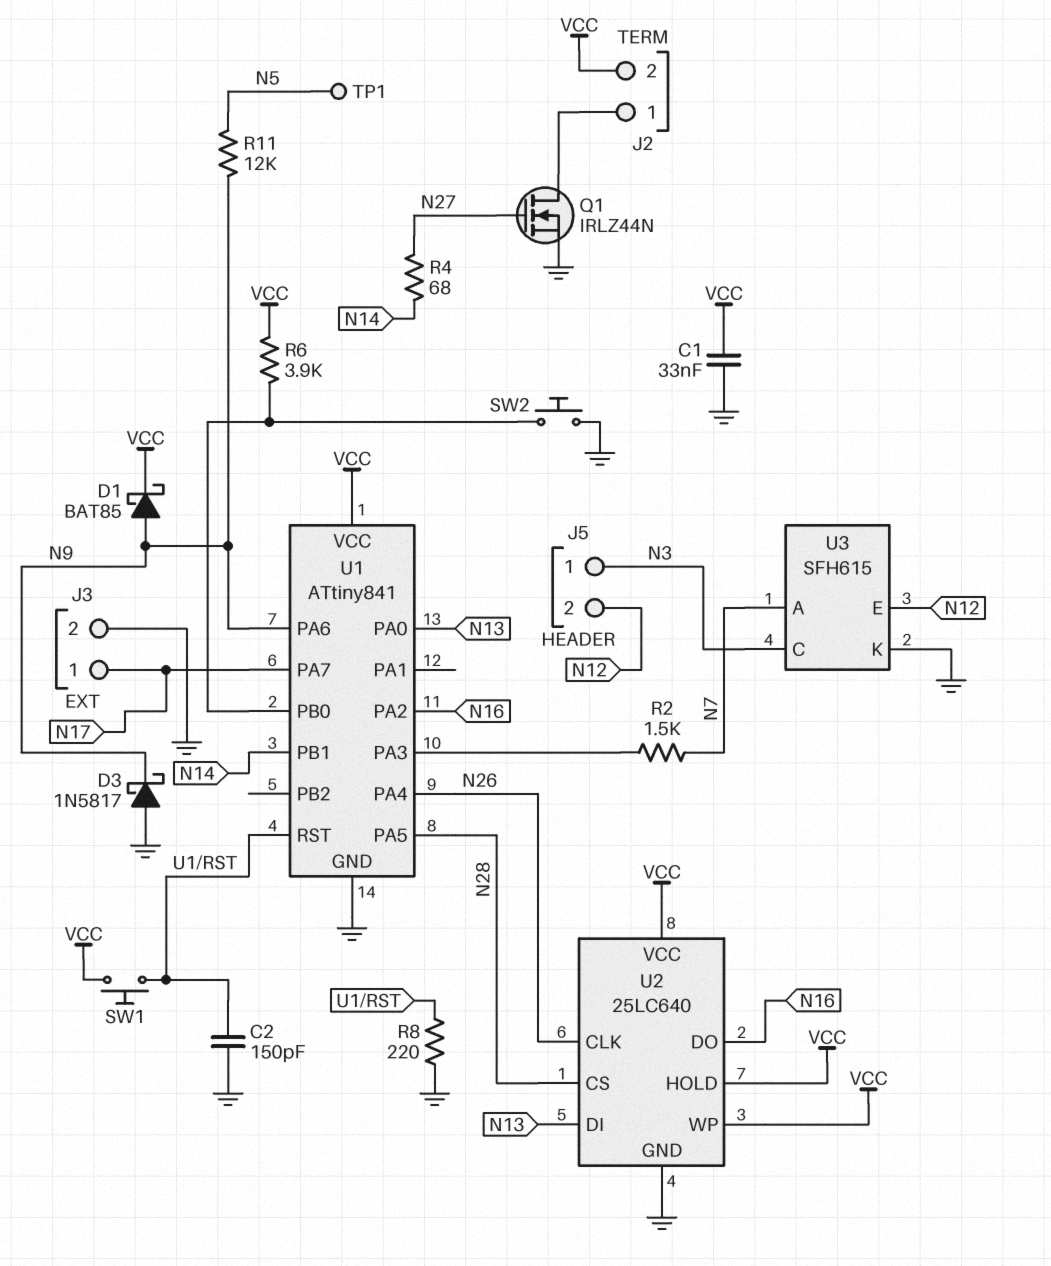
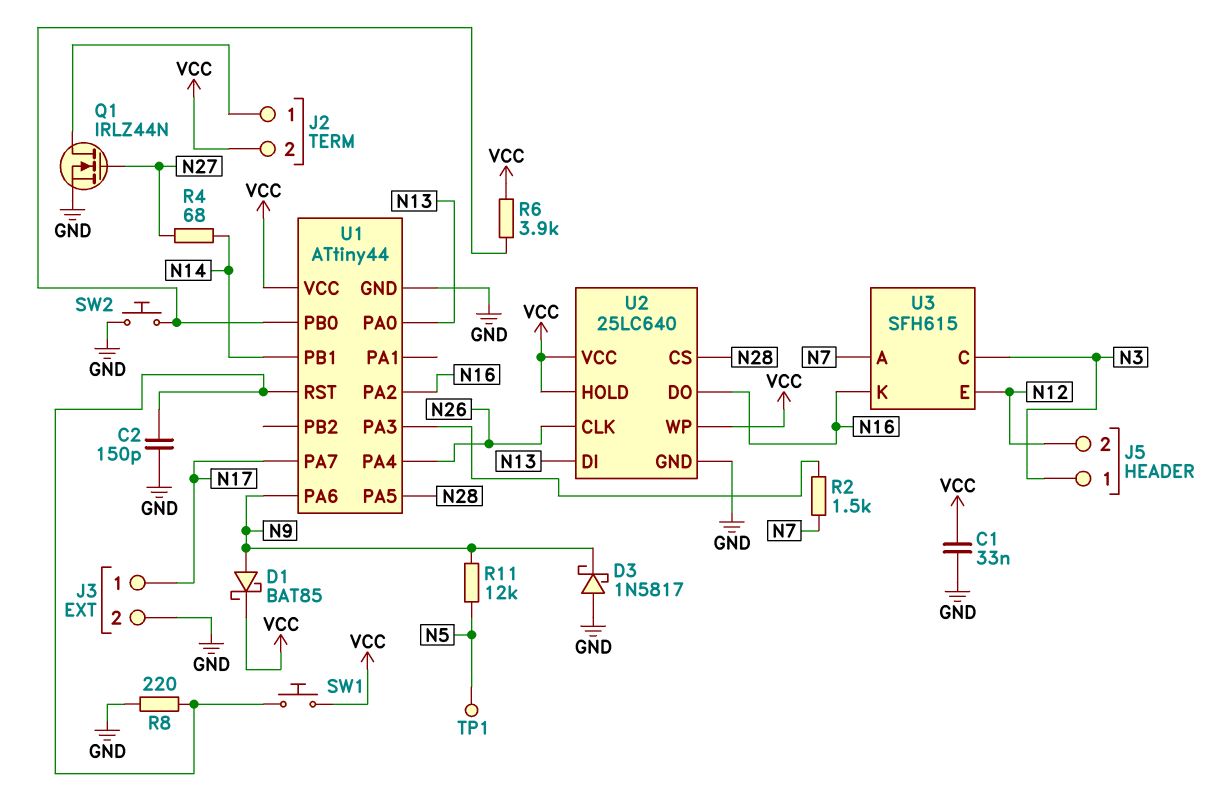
U1: ATtiny841 -> ATtiny44
U3 pin K: GND -> N16

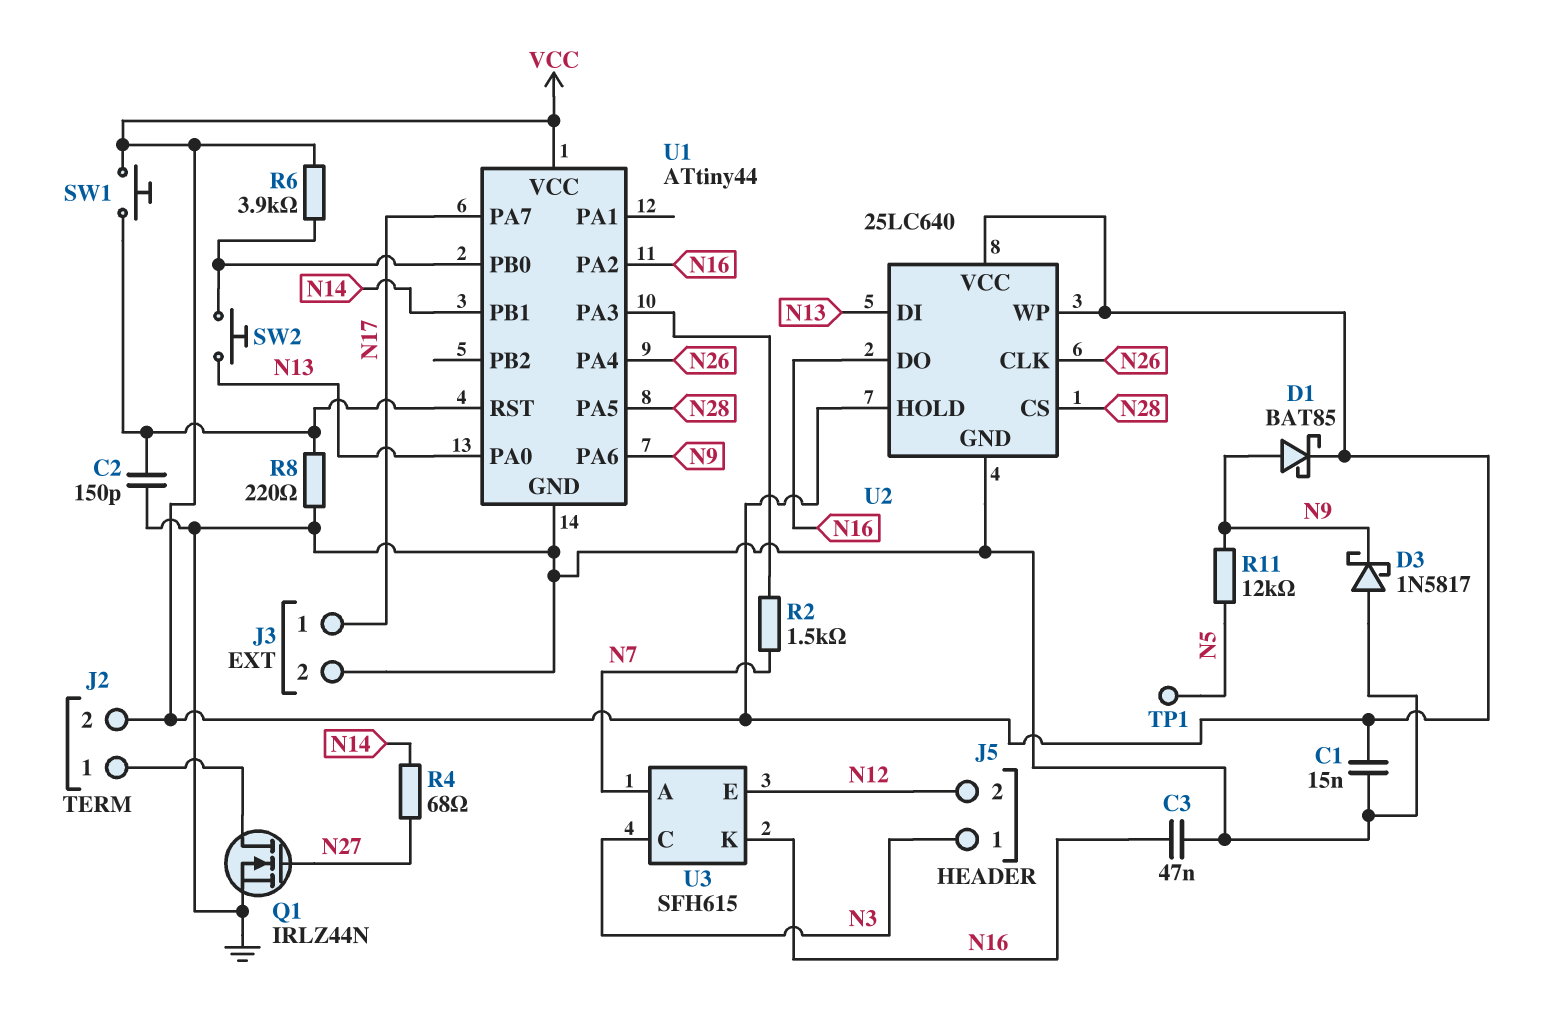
C1: 33nF (GND, VCC) -> 15nF (GND, VCC)
C3: none -> 47nF (GND, N16)
SW2: button (GND, U1/PB0) -> button (N13, U1/PB0)

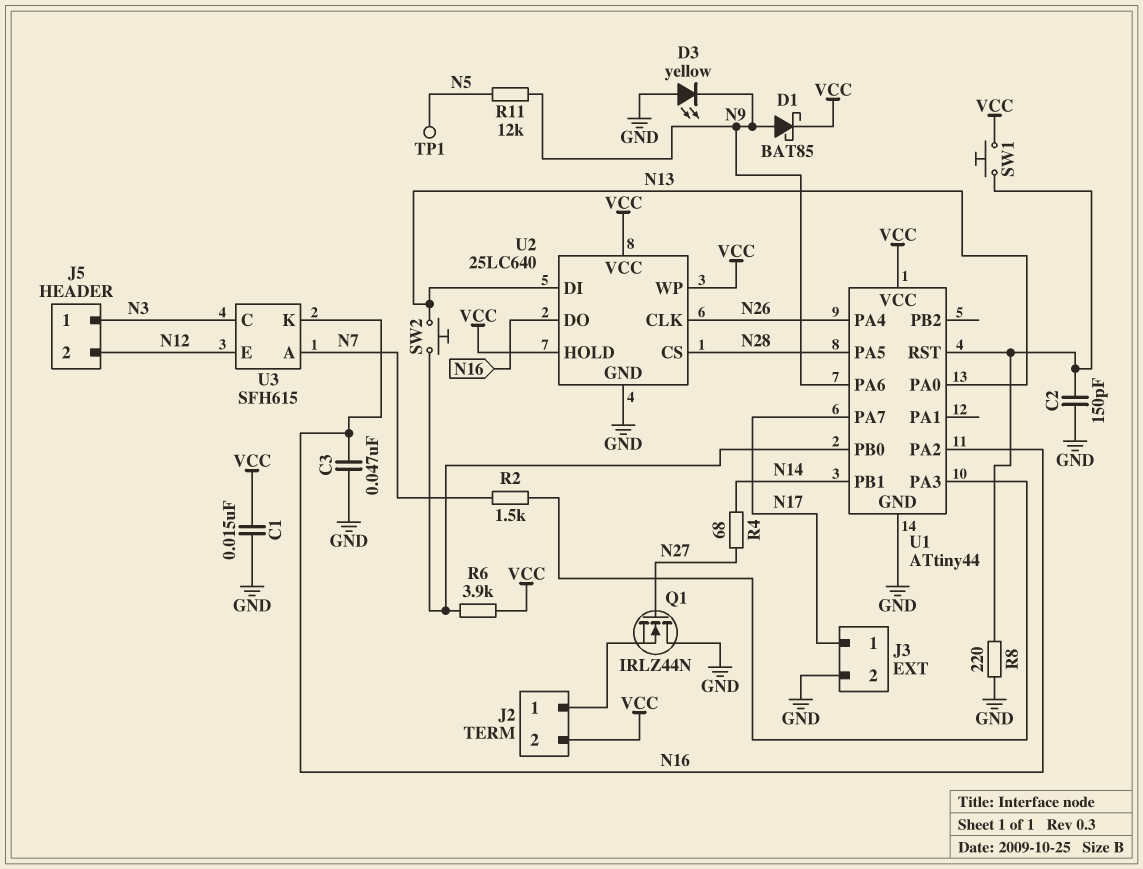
D3: schottky 1N5817 (A GND, K N9) -> LED yellow (A GND, K N9)
Q1: NMOS IRLZ44N (G N27, D J2/1, S GND) -> NMOS IRLZ44N (G N27, D GND, S J2/1)

